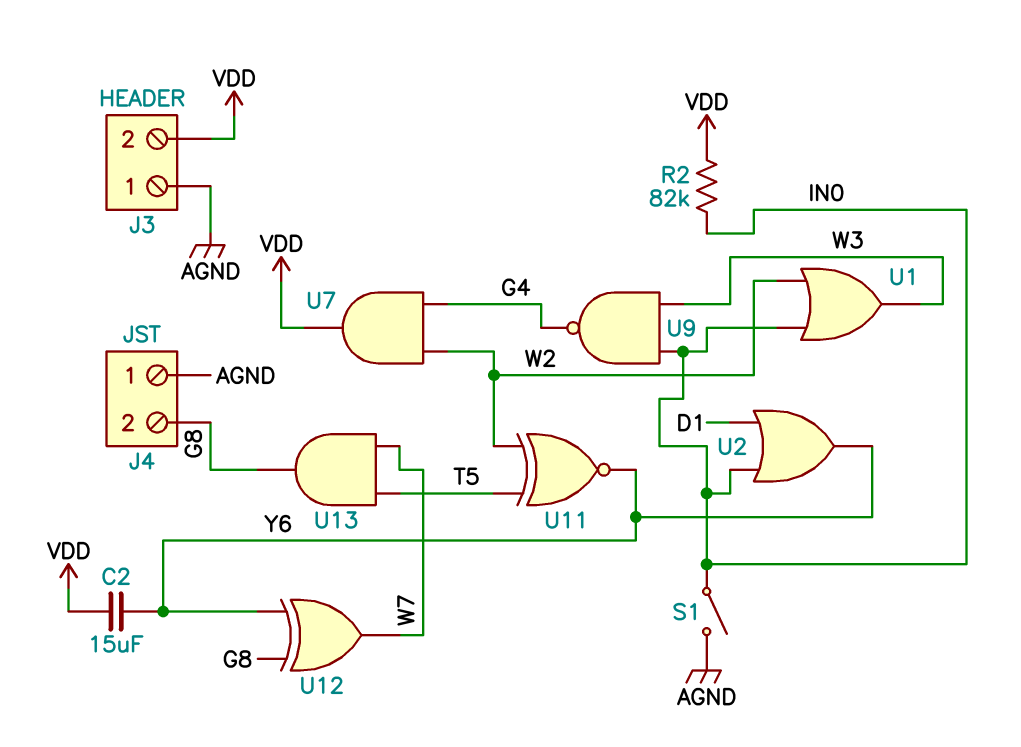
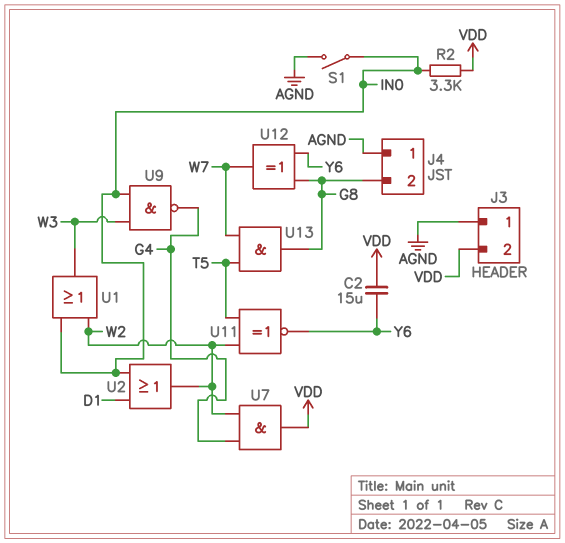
R2: 82k (IN0, VDD) -> 3.3k (IN0, VDD)
U2: OR (in D1, in IN0, out Y6) -> OR (in D1, in IN0, out W2)

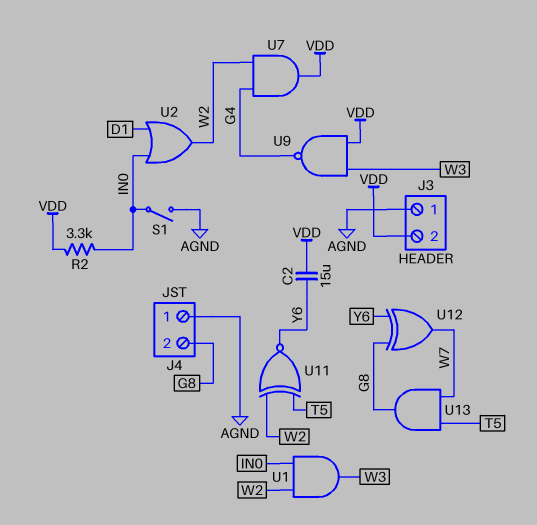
U1: OR (in IN0, in W2, out W3) -> AND (in IN0, in W2, out W3)
U9: NAND (in IN0, in W3, out G4) -> NAND (in VDD, in W3, out G4)

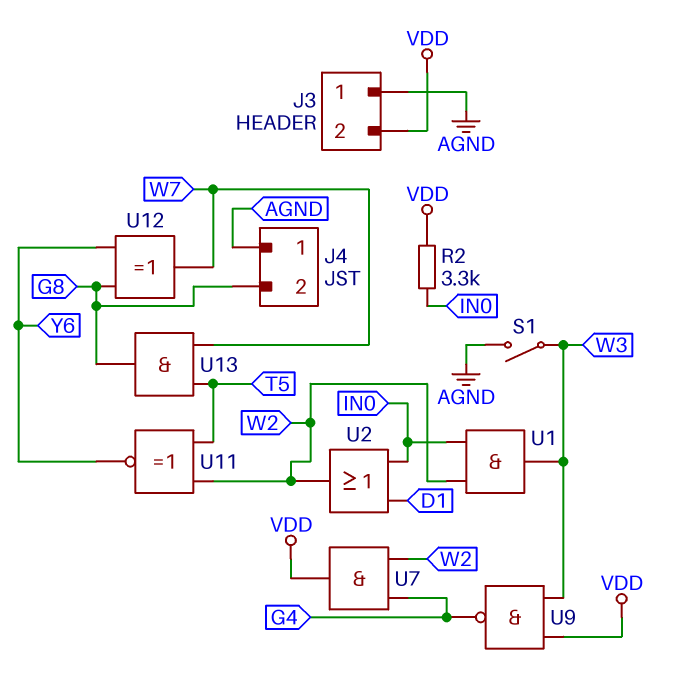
C2: 15uF (VDD, Y6) -> none
S1: switch (AGND, IN0) -> switch (AGND, W3)

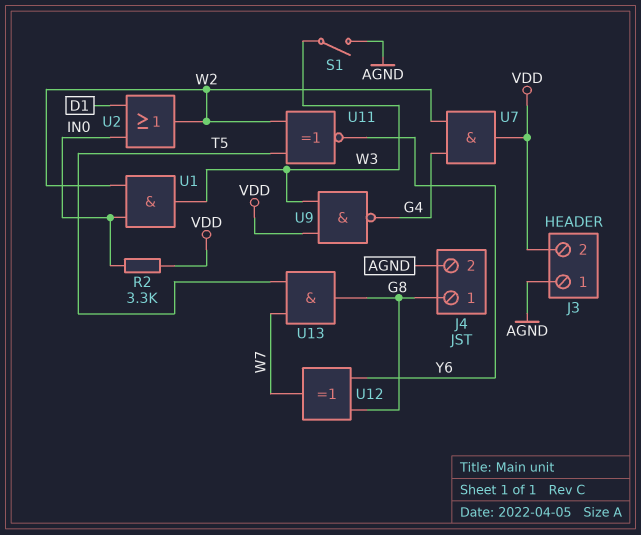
J4 pin 1: AGND -> G8
J4 pin 2: G8 -> AGND

